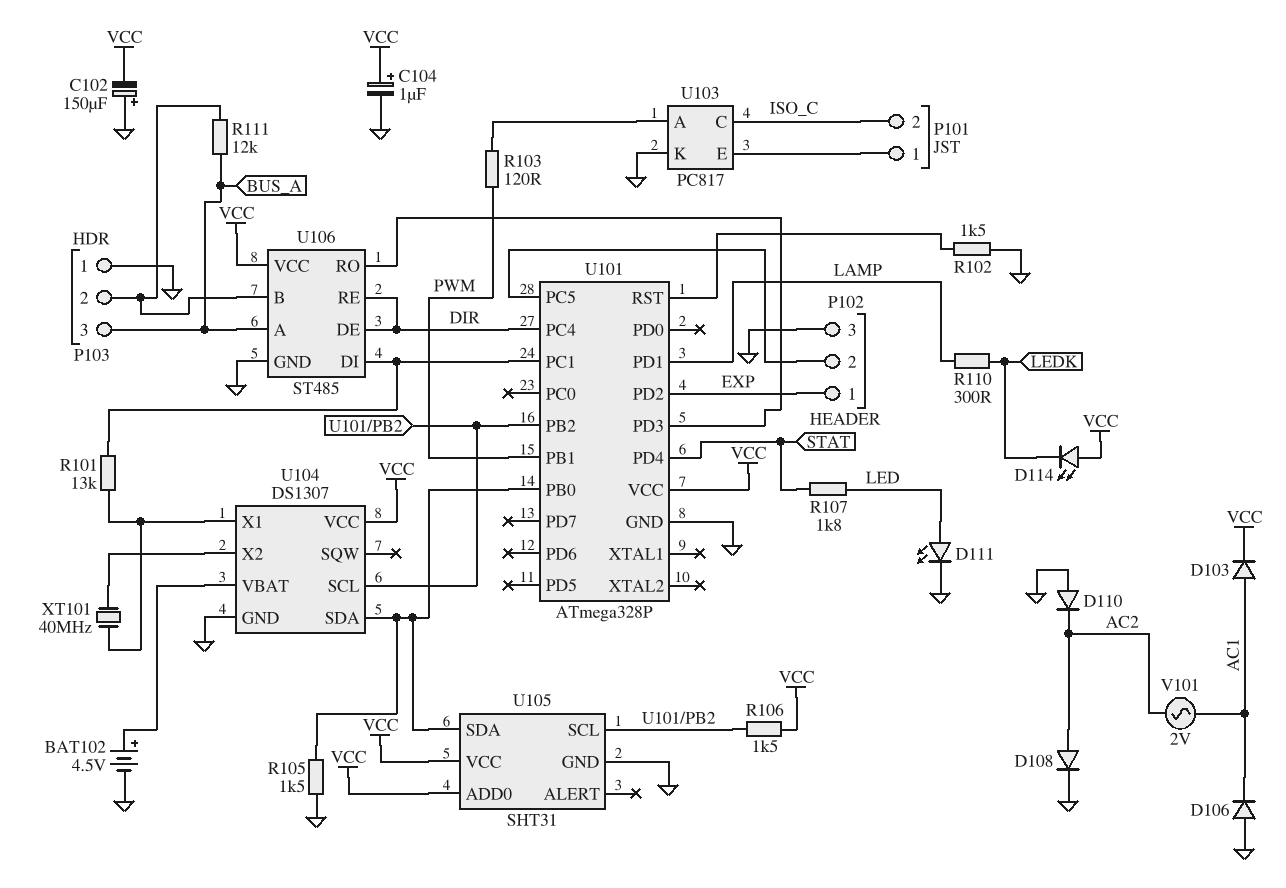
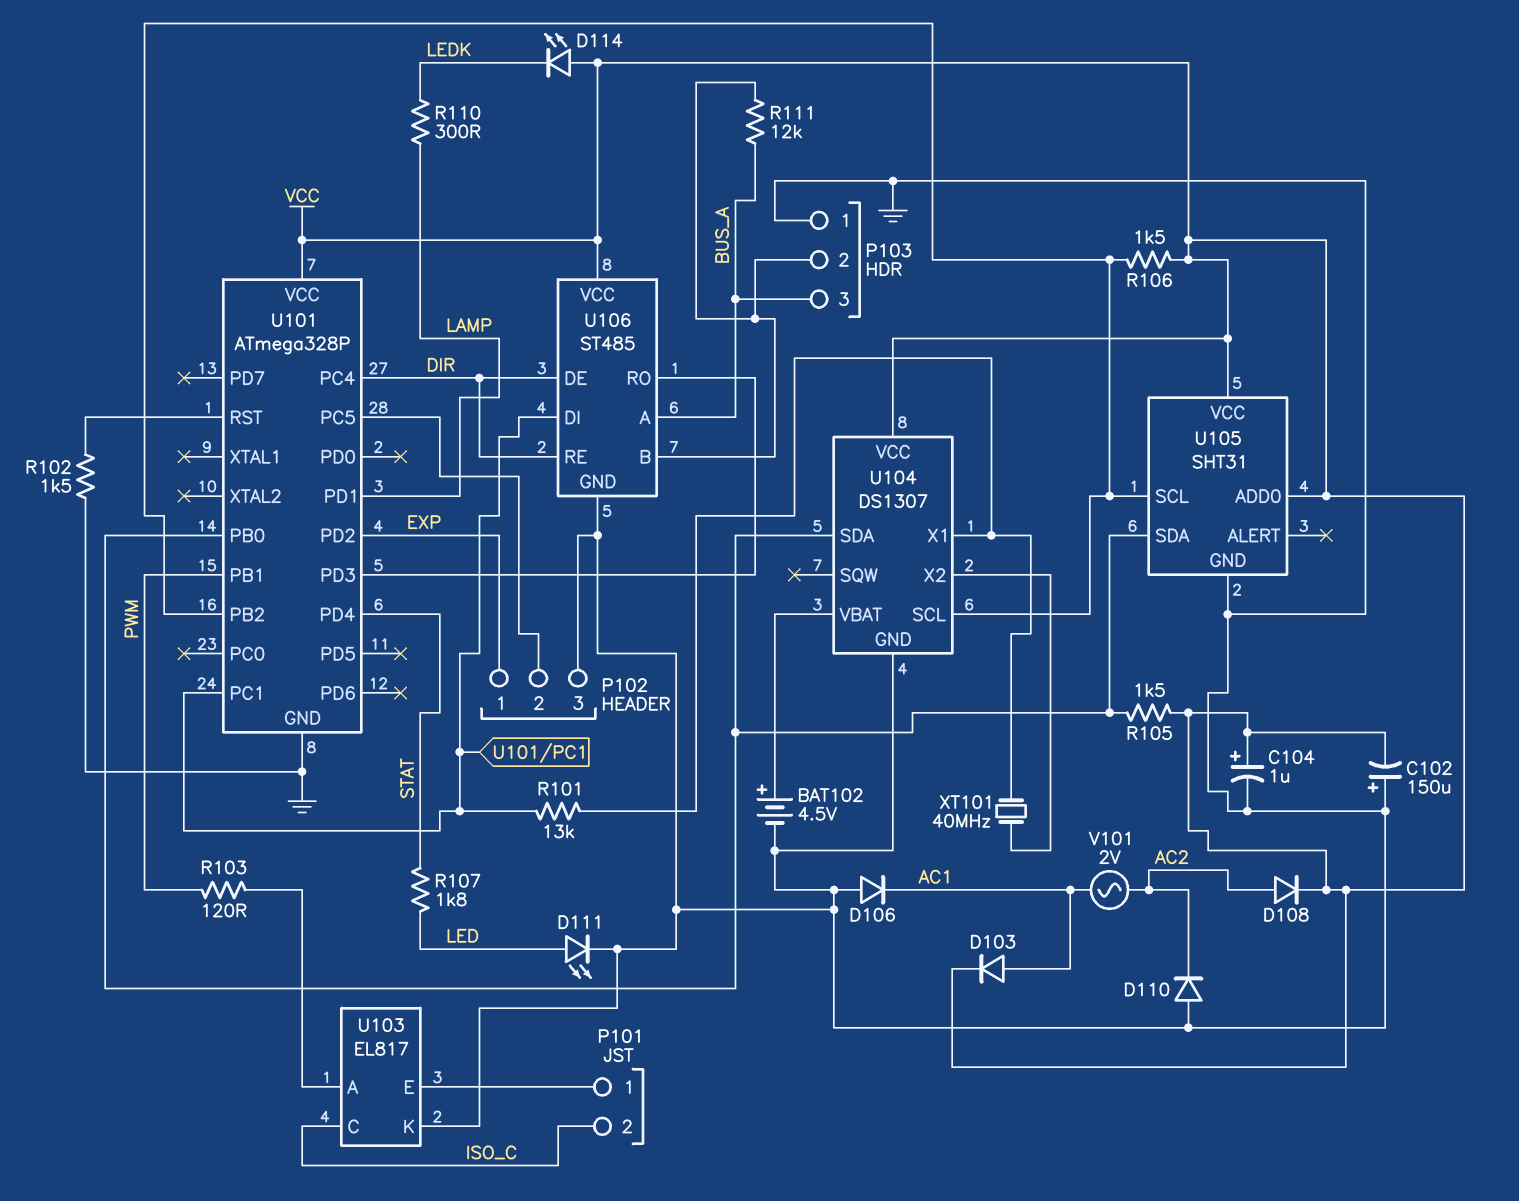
D108: diode (A AC2, K GND) -> diode (A AC2, K VCC)
R105: 1.5k (GND, U101/PB0) -> 1.5k (U101/PB0, VCC)
U103: PC817 -> EL817

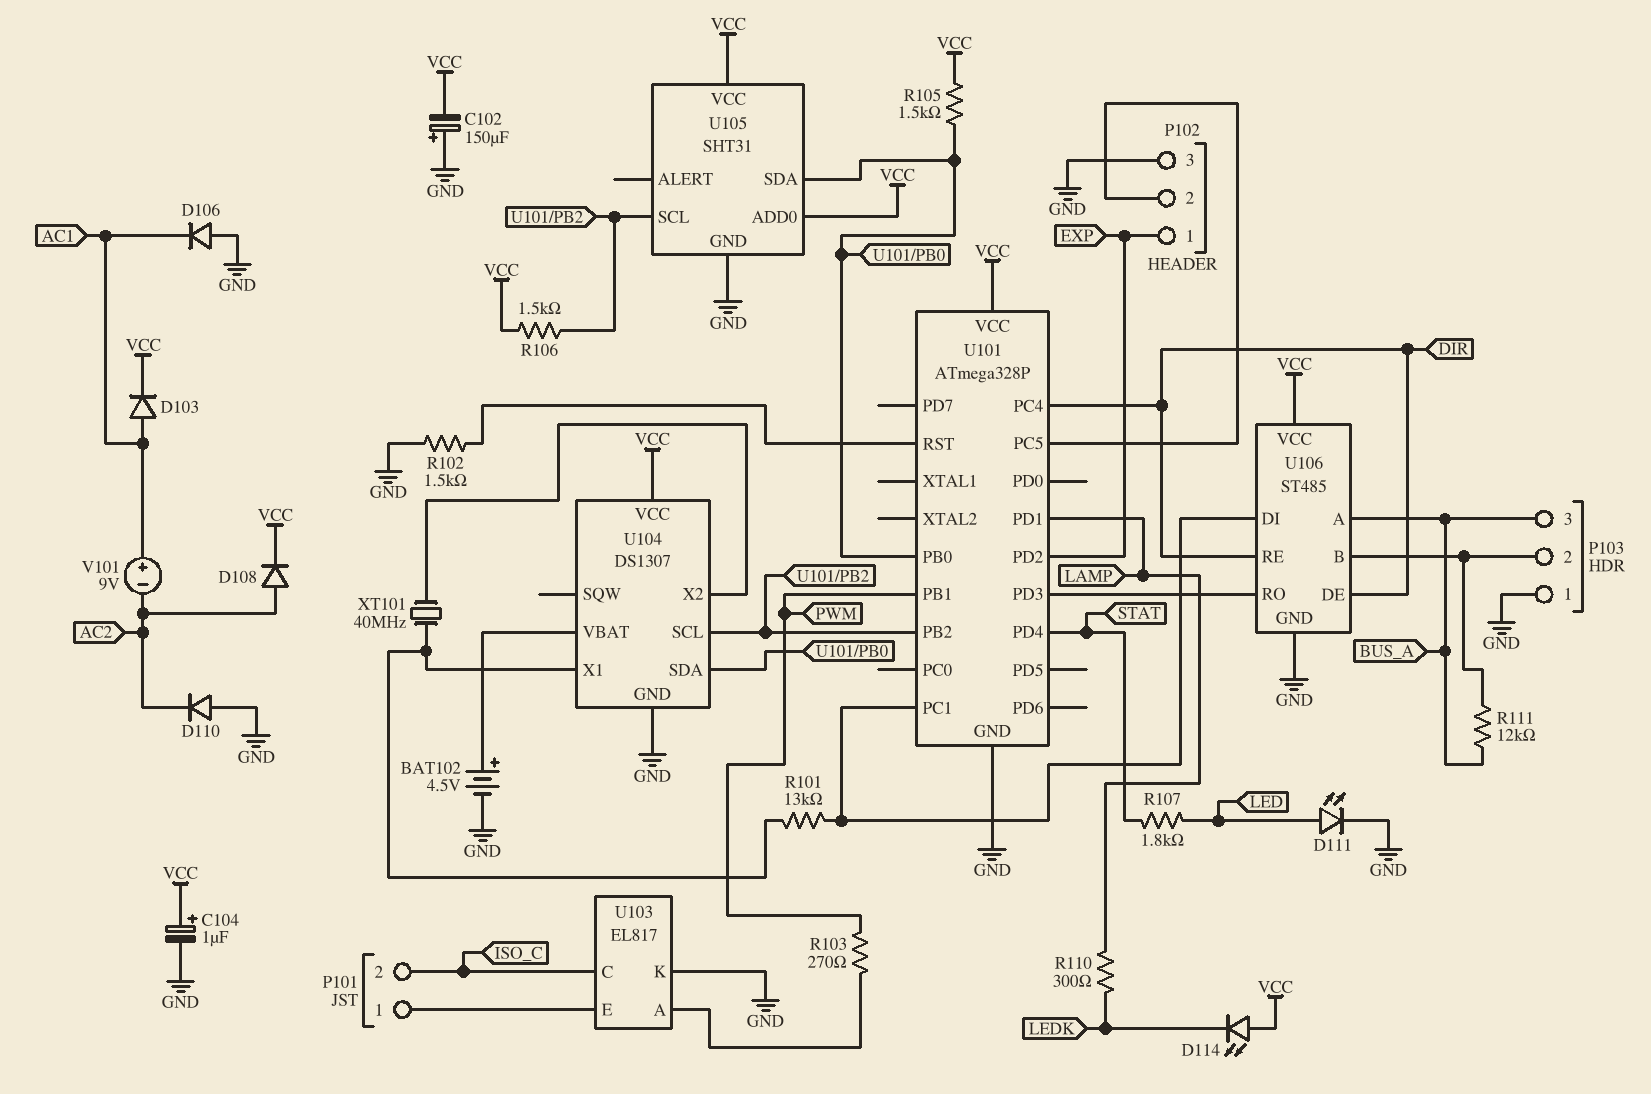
R103: 120 (PWM, U103/A) -> 270 (PWM, U103/A)
V101: AC 2V (AC1, AC2) -> 9V (plus AC1, minus AC2)

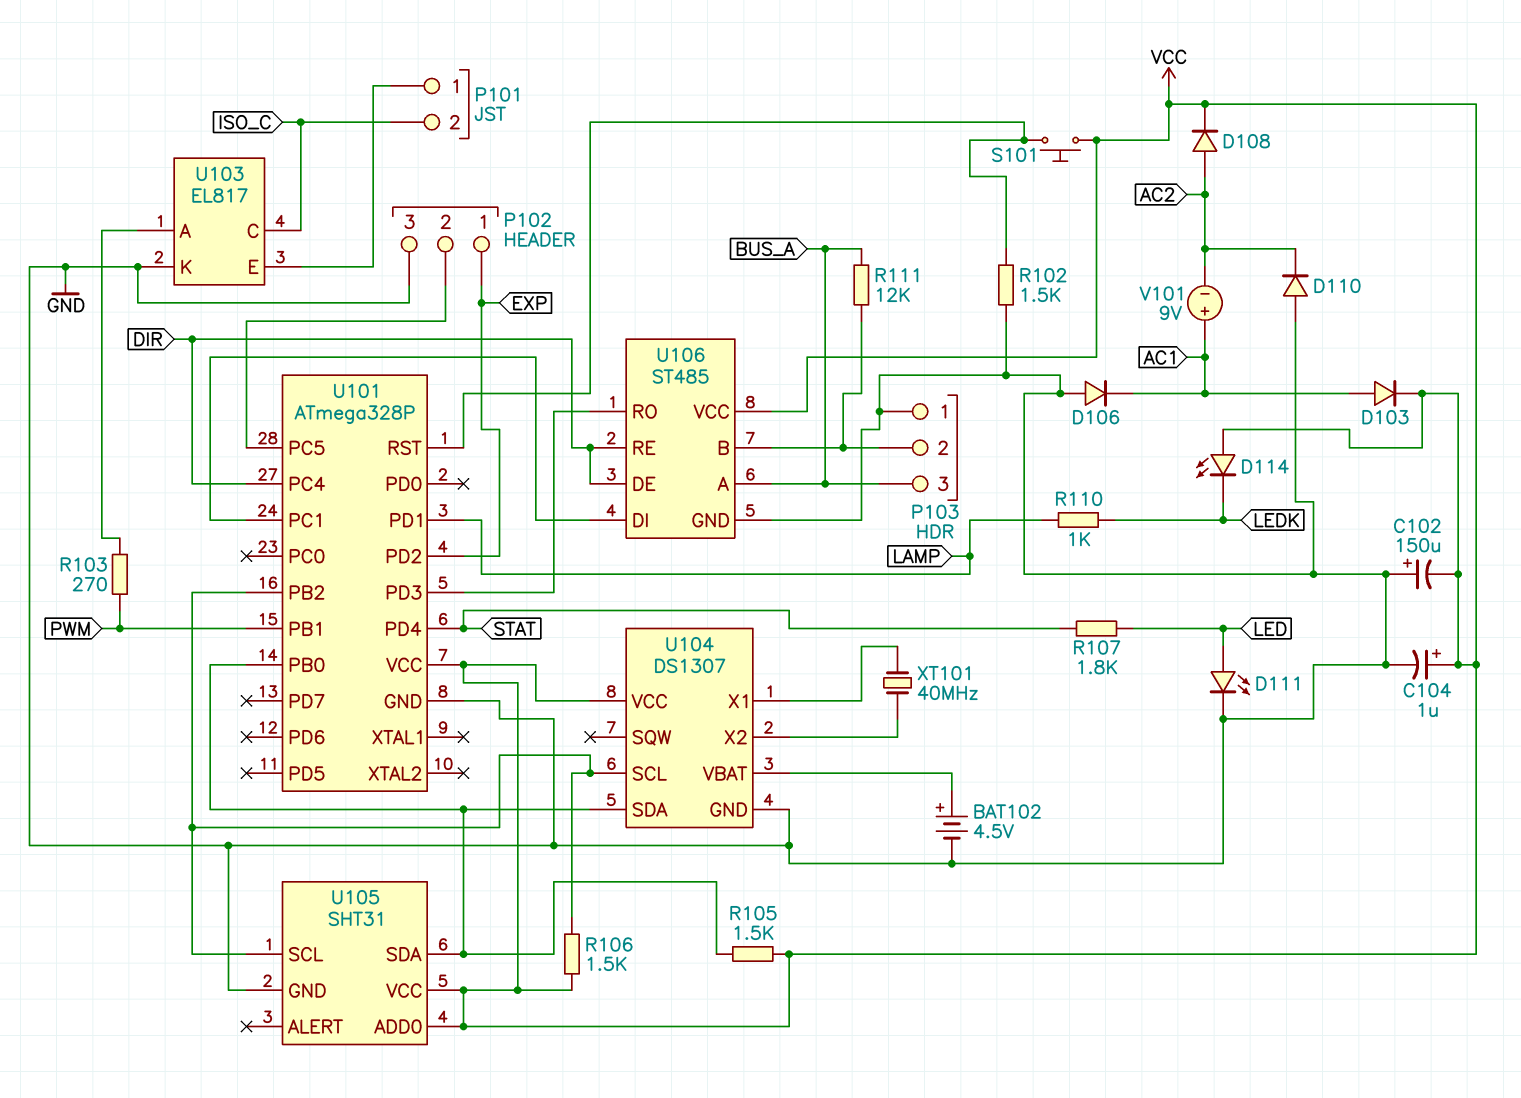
R101: 13k (U101/PC1, U104/X1) -> none
R110: 300 (LAMP, LEDK) -> 1k (LAMP, LEDK)
S101: none -> button (U101/RST, VCC)

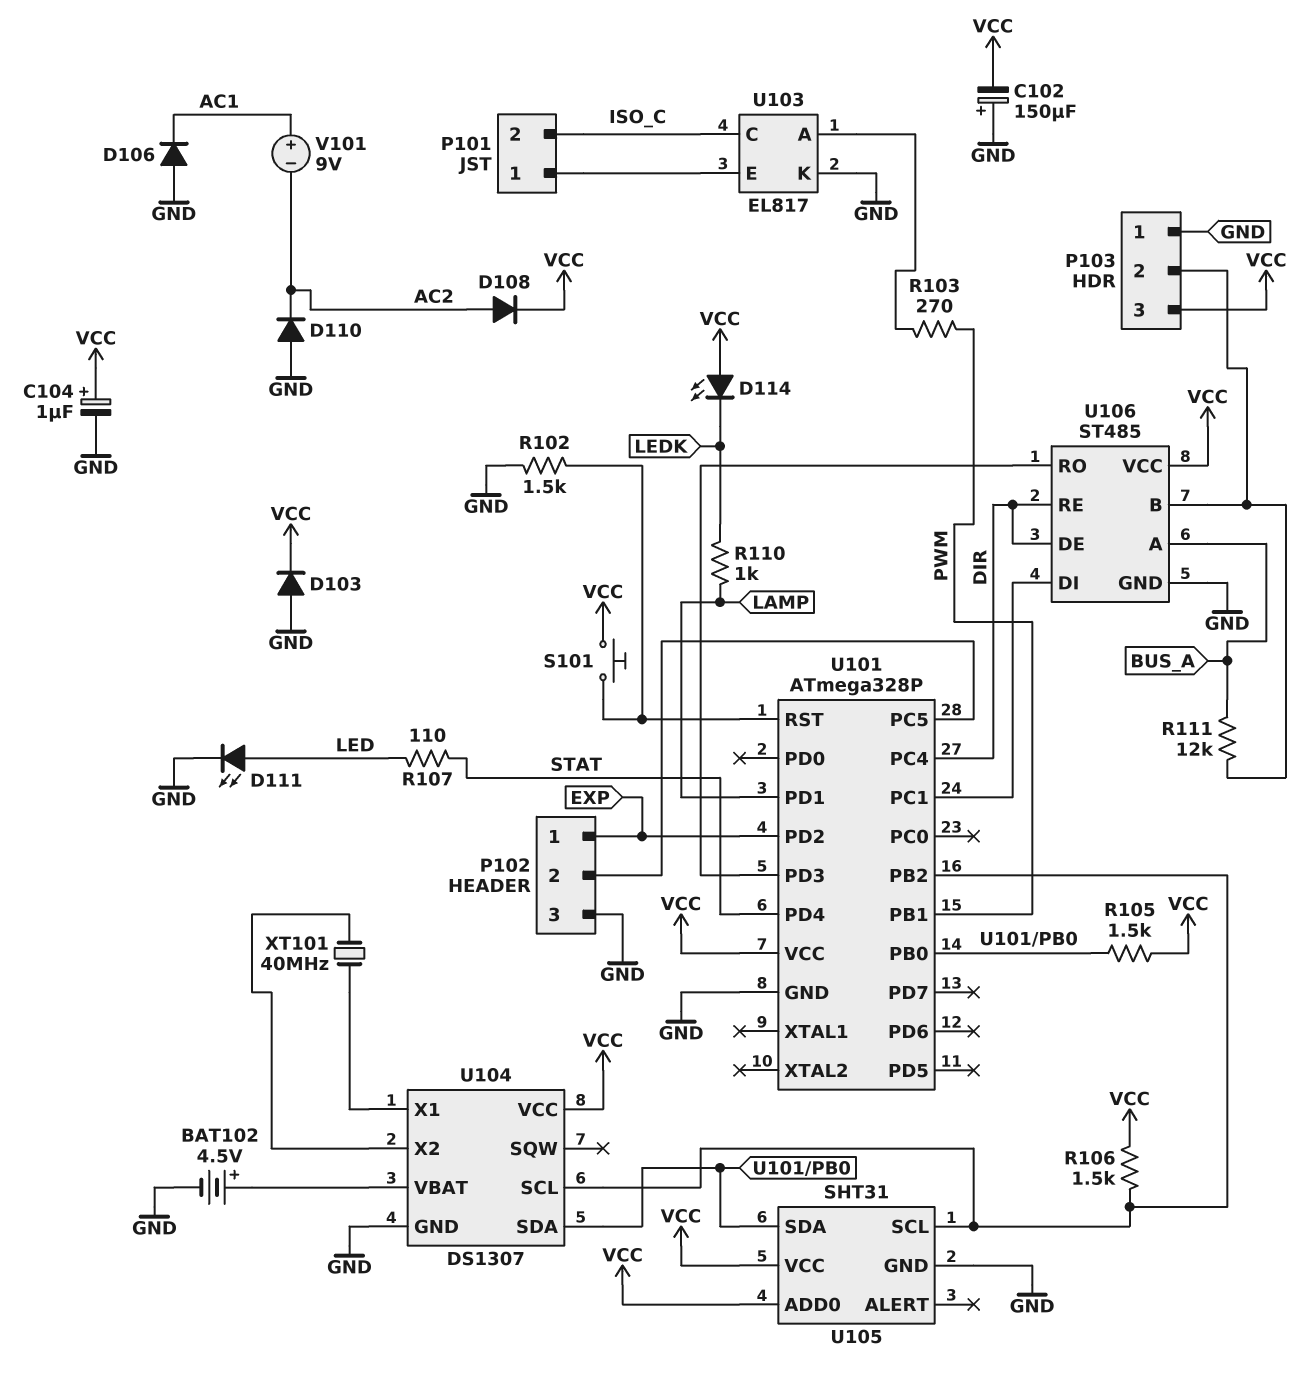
D103: diode (A AC1, K VCC) -> diode (A GND, K VCC)
P103 pin 3: BUS_A -> VCC
R107: 1.8k (LED, STAT) -> 110 (LED, STAT)

